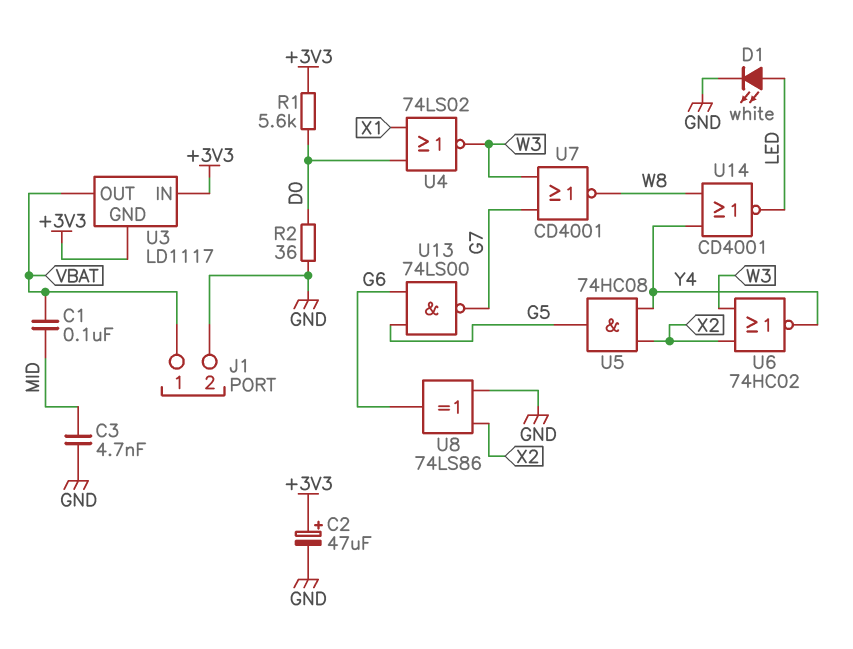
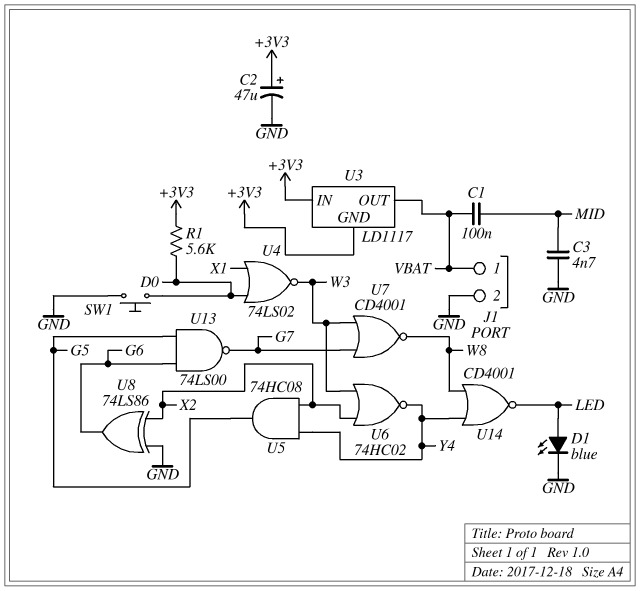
D1: LED white (A LED, K GND) -> LED blue (A LED, K GND)
R2: 36 (D0, GND) -> none
SW1: none -> button (D0, GND)

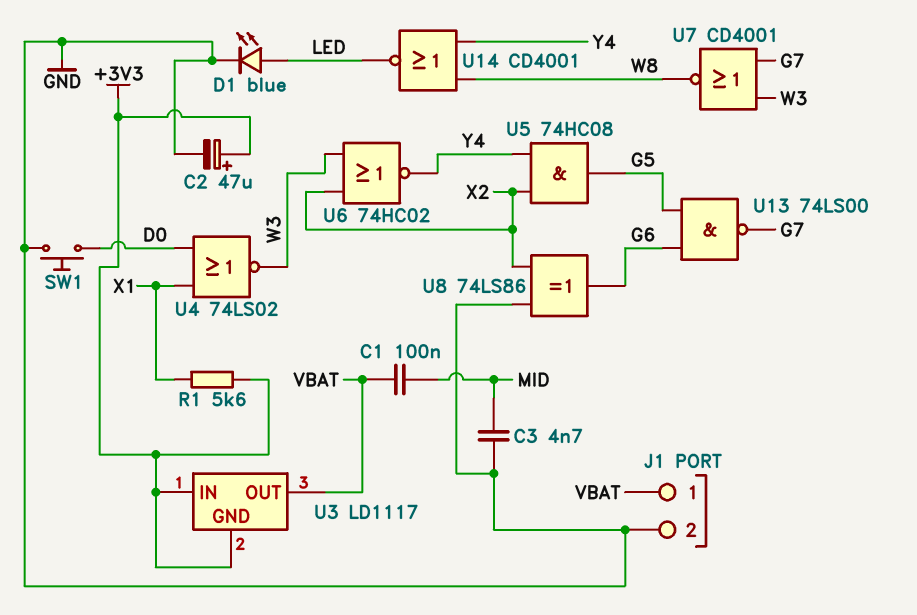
R1: 5.6k (+3V3, D0) -> 5.6k (+3V3, X1)

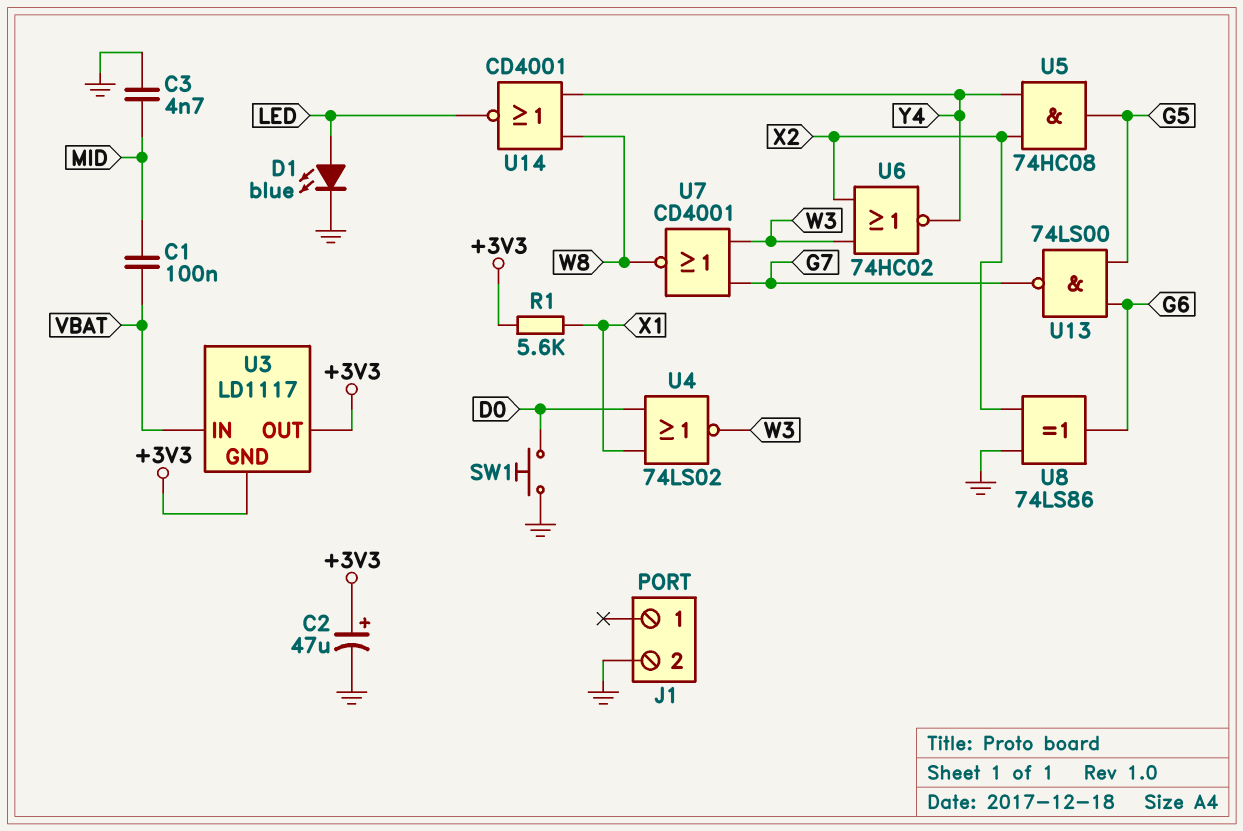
J1 pin 1: VBAT -> none
U3 pin IN: +3V3 -> VBAT
U3 pin OUT: VBAT -> +3V3

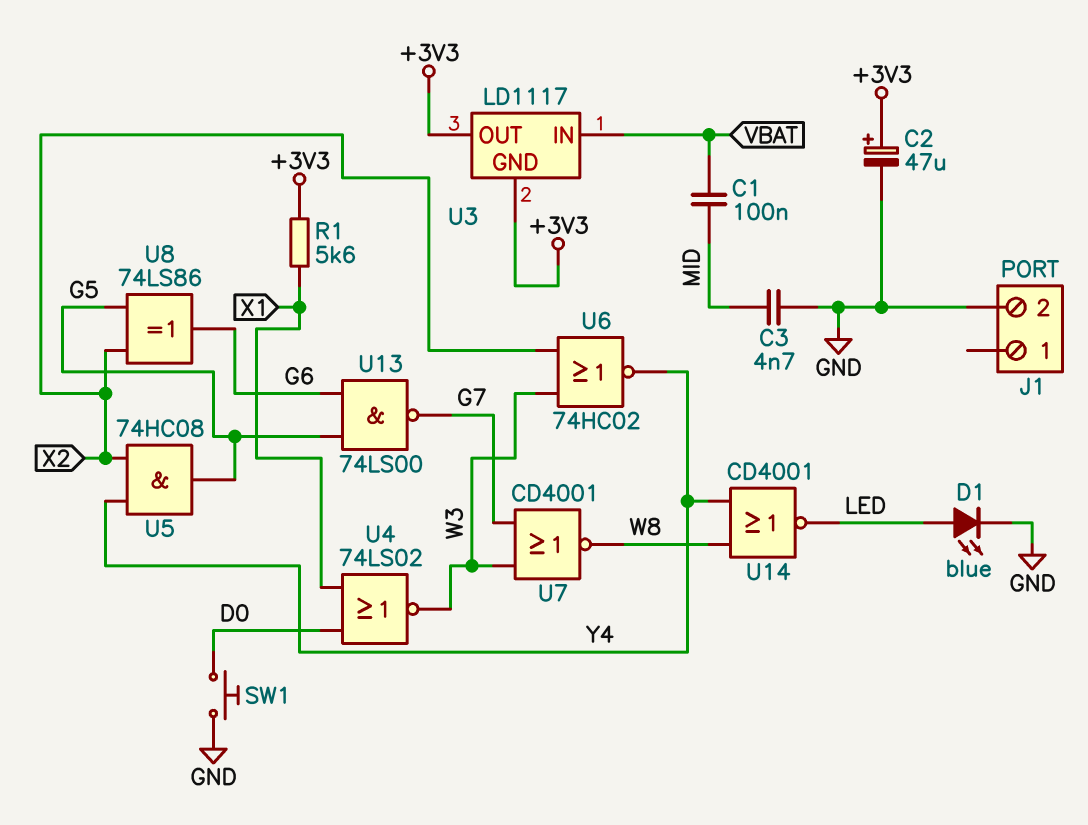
U8: XOR 74LS86 (in GND, in X2, out G6) -> XOR 74LS86 (in G5, in X2, out G6)

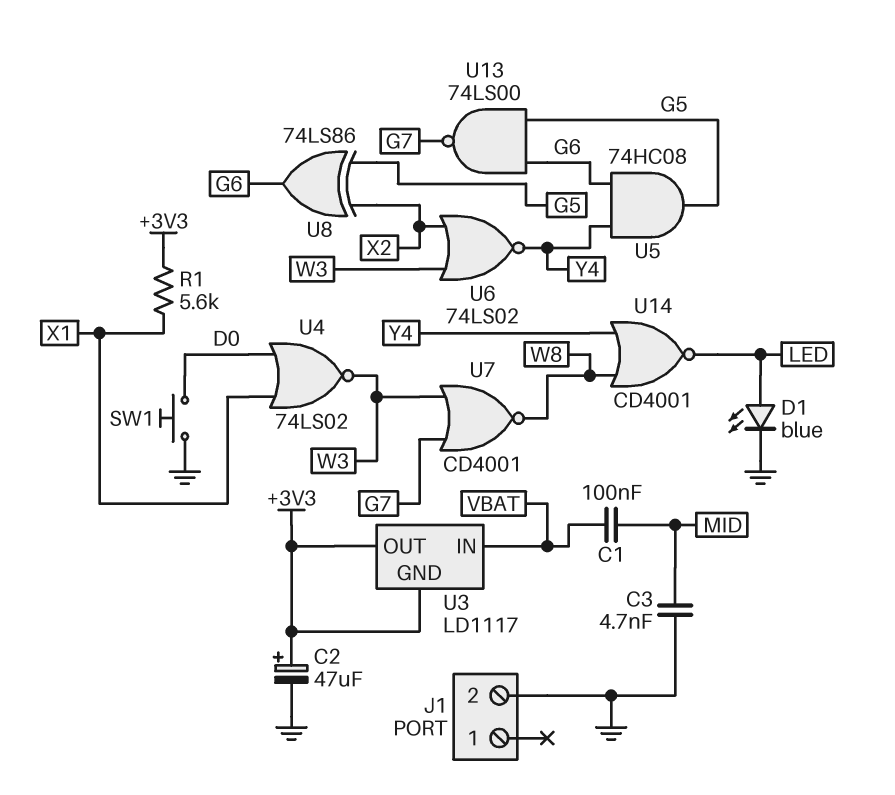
U5: AND 74HC08 (in X2, in Y4, out G5) -> AND 74HC08 (in G6, in Y4, out G5)
U6: NOR 74HC02 (in W3, in X2, out Y4) -> NOR 74LS02 (in W3, in X2, out Y4)

